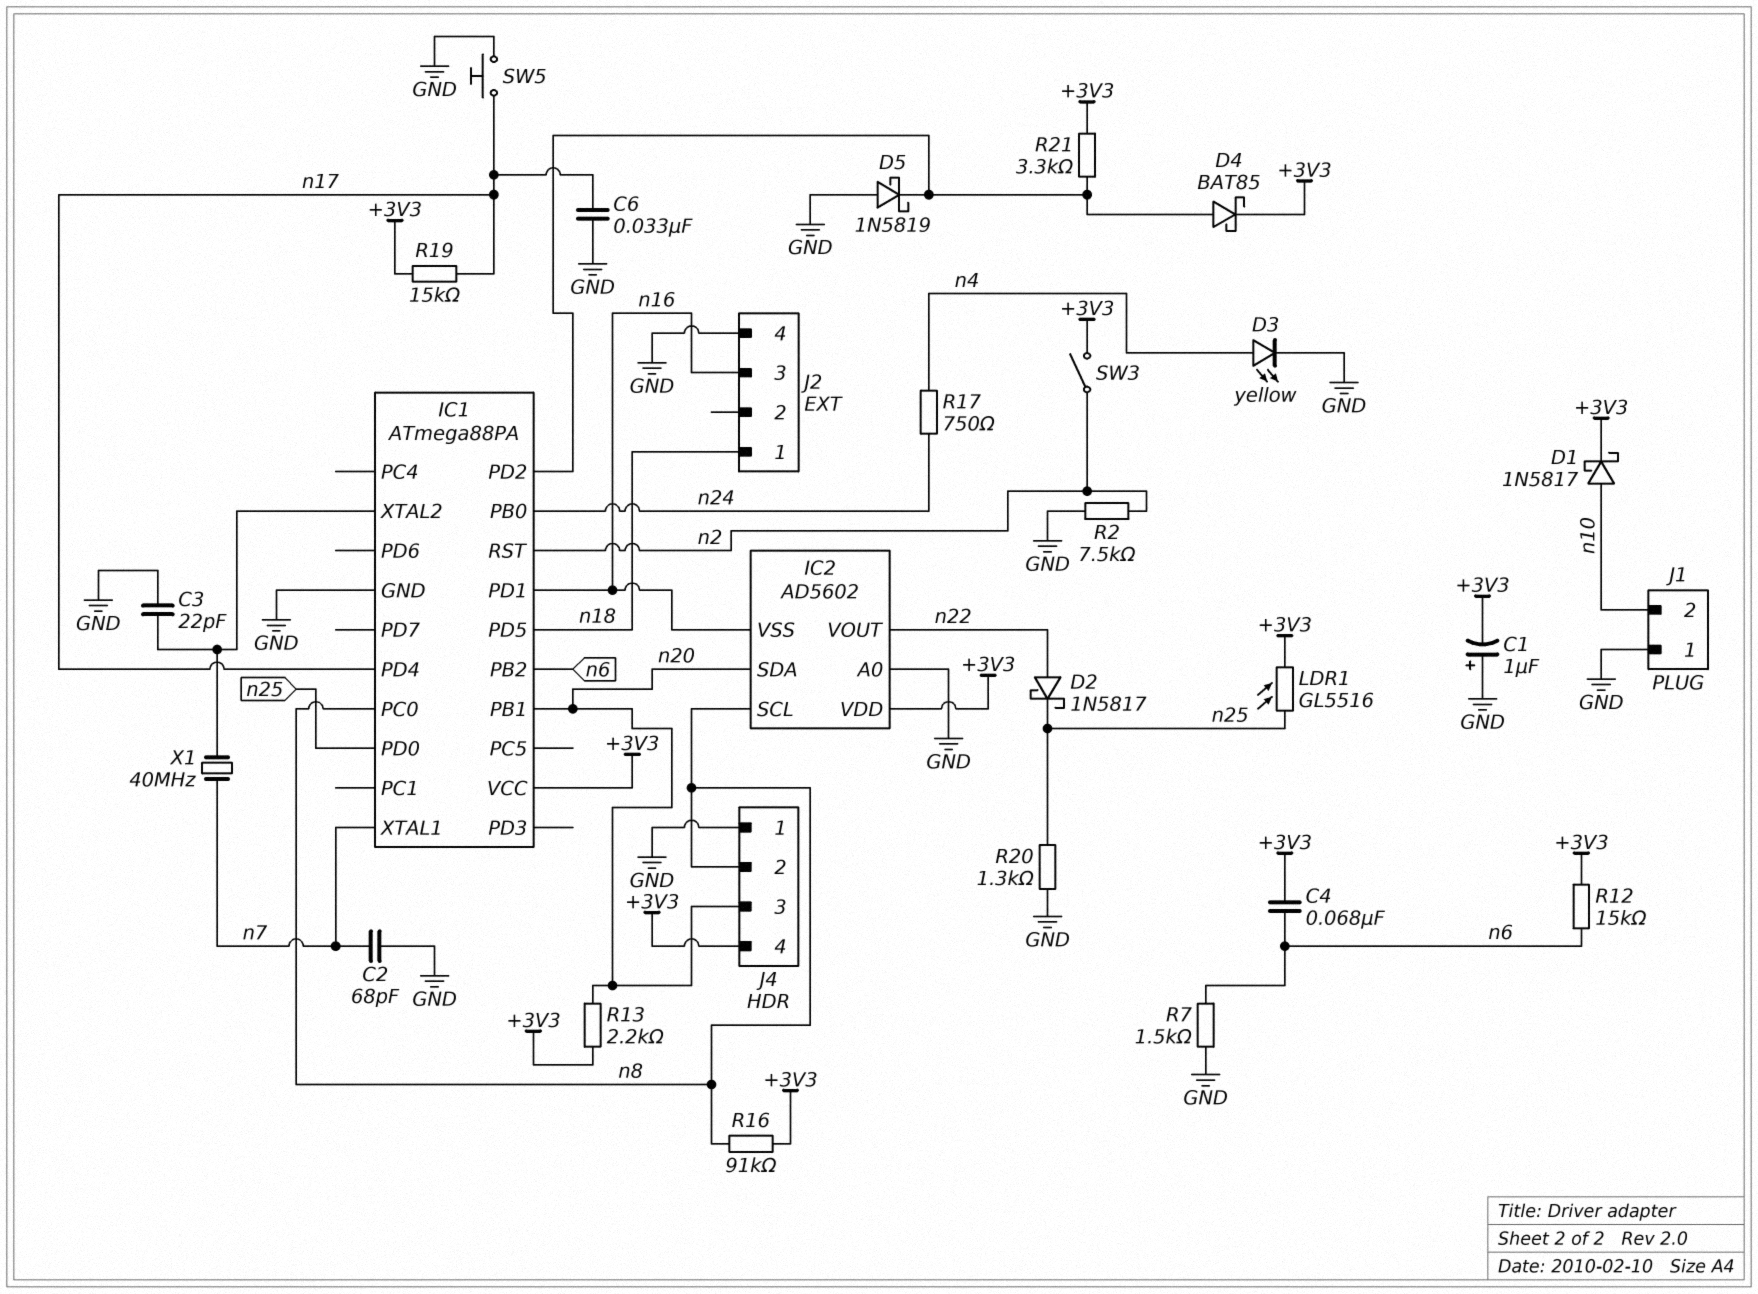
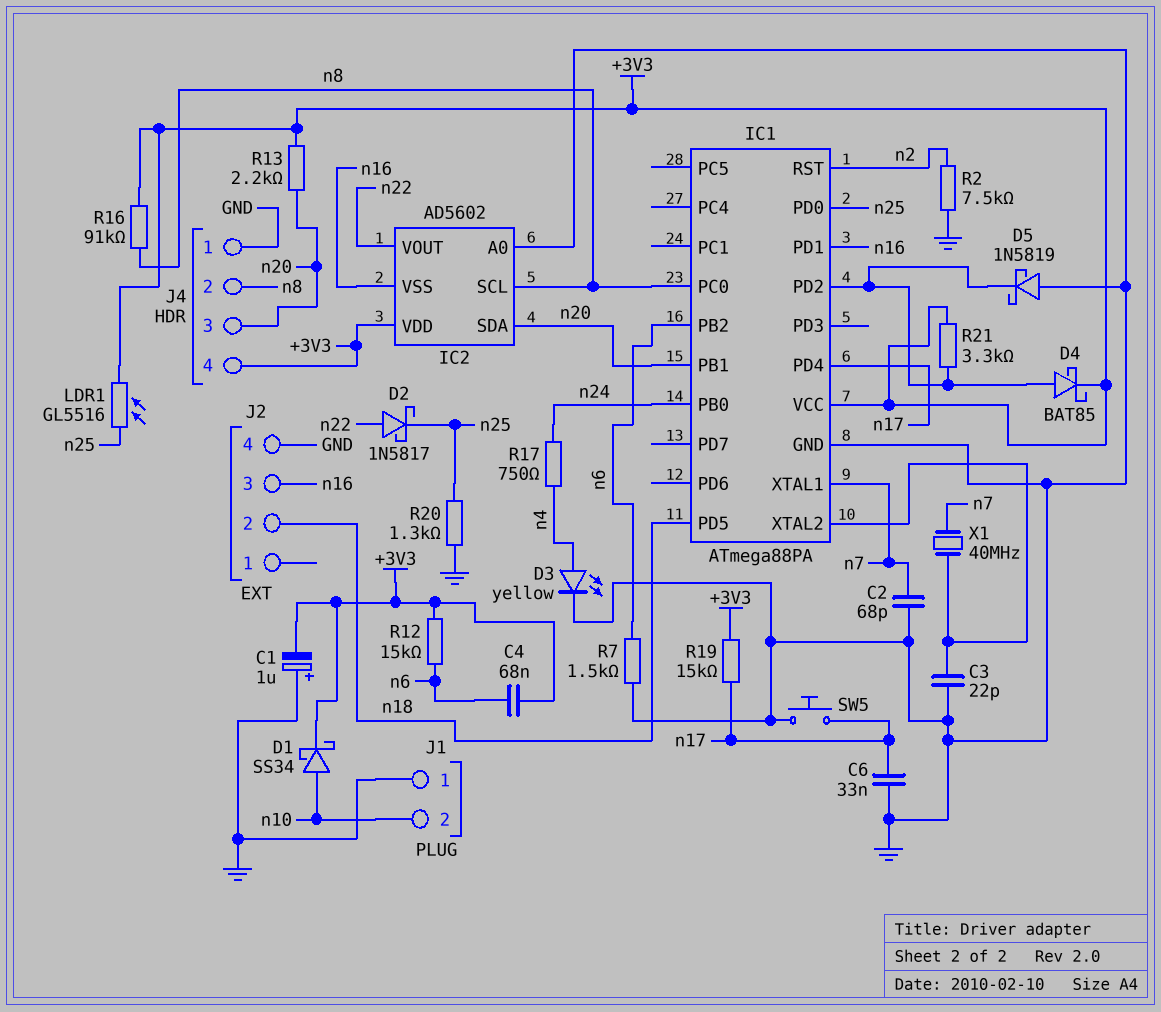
D1: schottky 1N5817 (A n10, K +3V3) -> schottky SS34 (A n10, K +3V3)
J2 pin 1: n18 -> none
J2 pin 2: none -> n18
SW3: switch (+3V3, n2) -> none

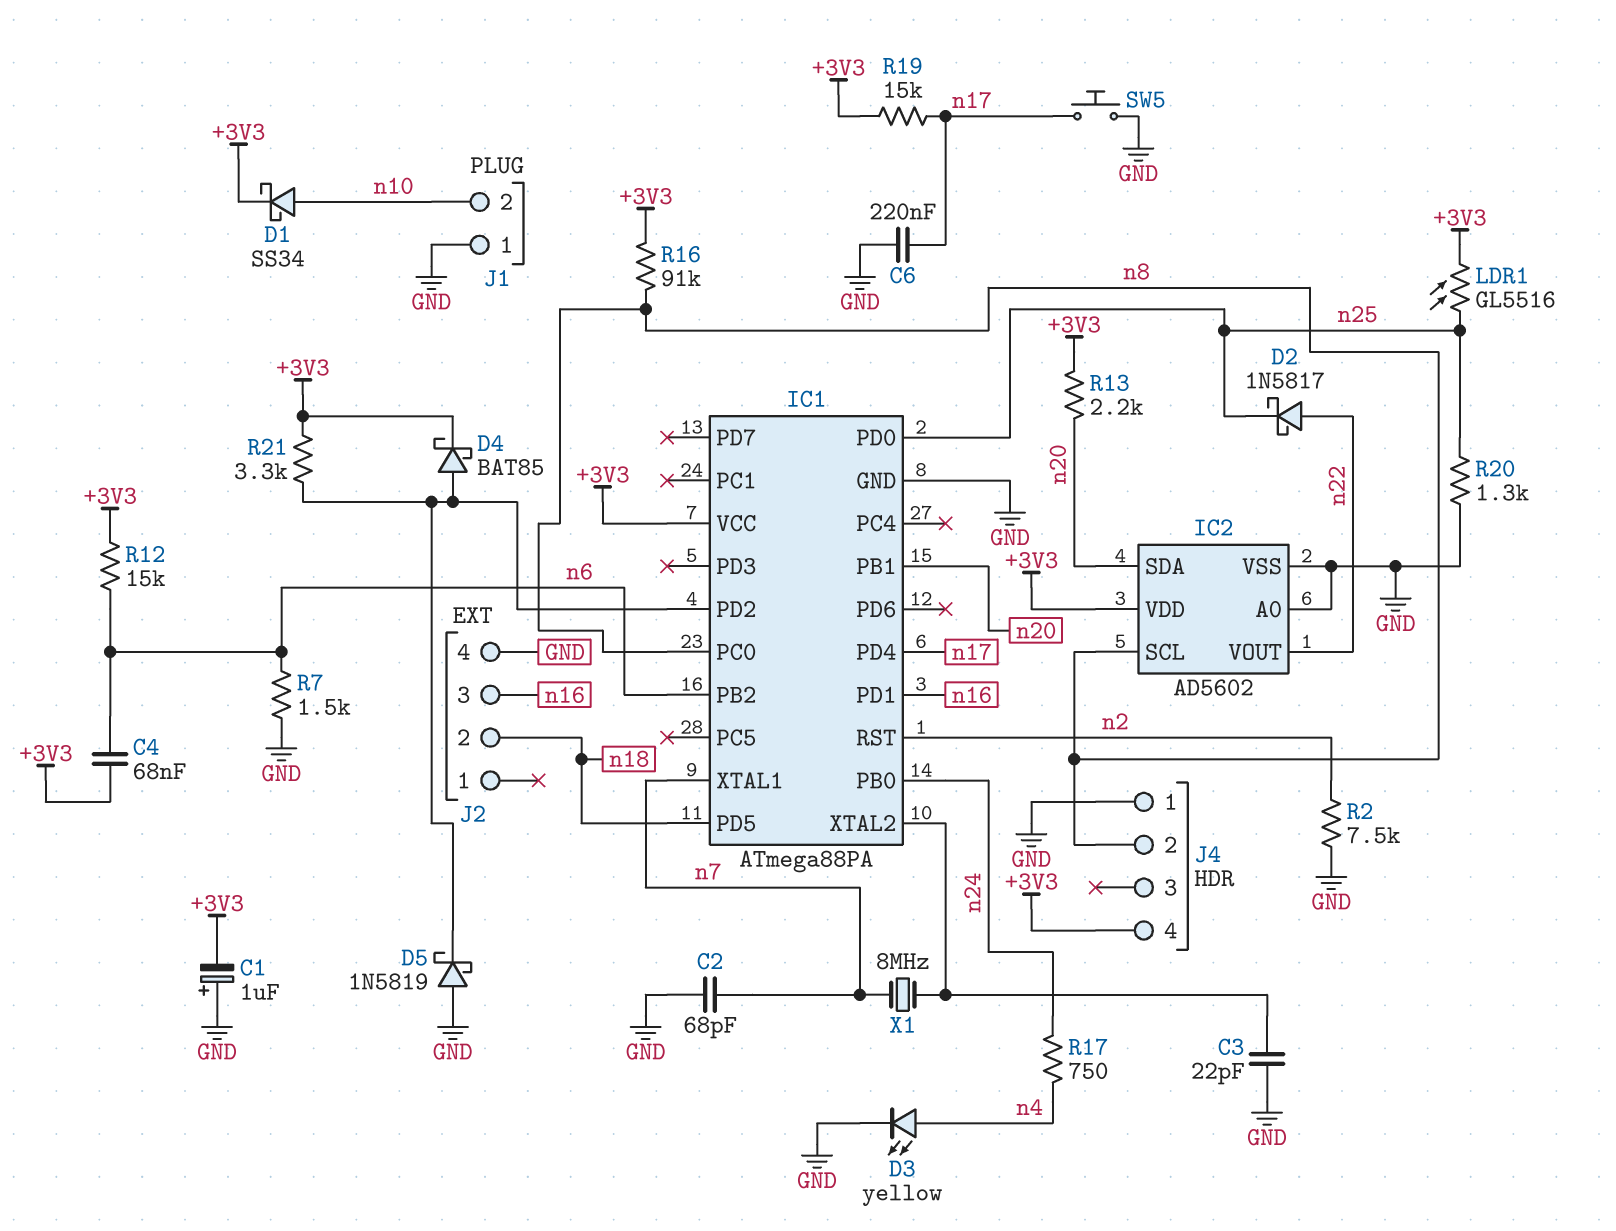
C6: 33nF (GND, n17) -> 220nF (GND, n17)
IC2 pin VSS: n16 -> GND
J4 pin 3: n20 -> none
X1: 40MHz (IC1/XTAL2, n7) -> 8MHz (IC1/XTAL2, n7)

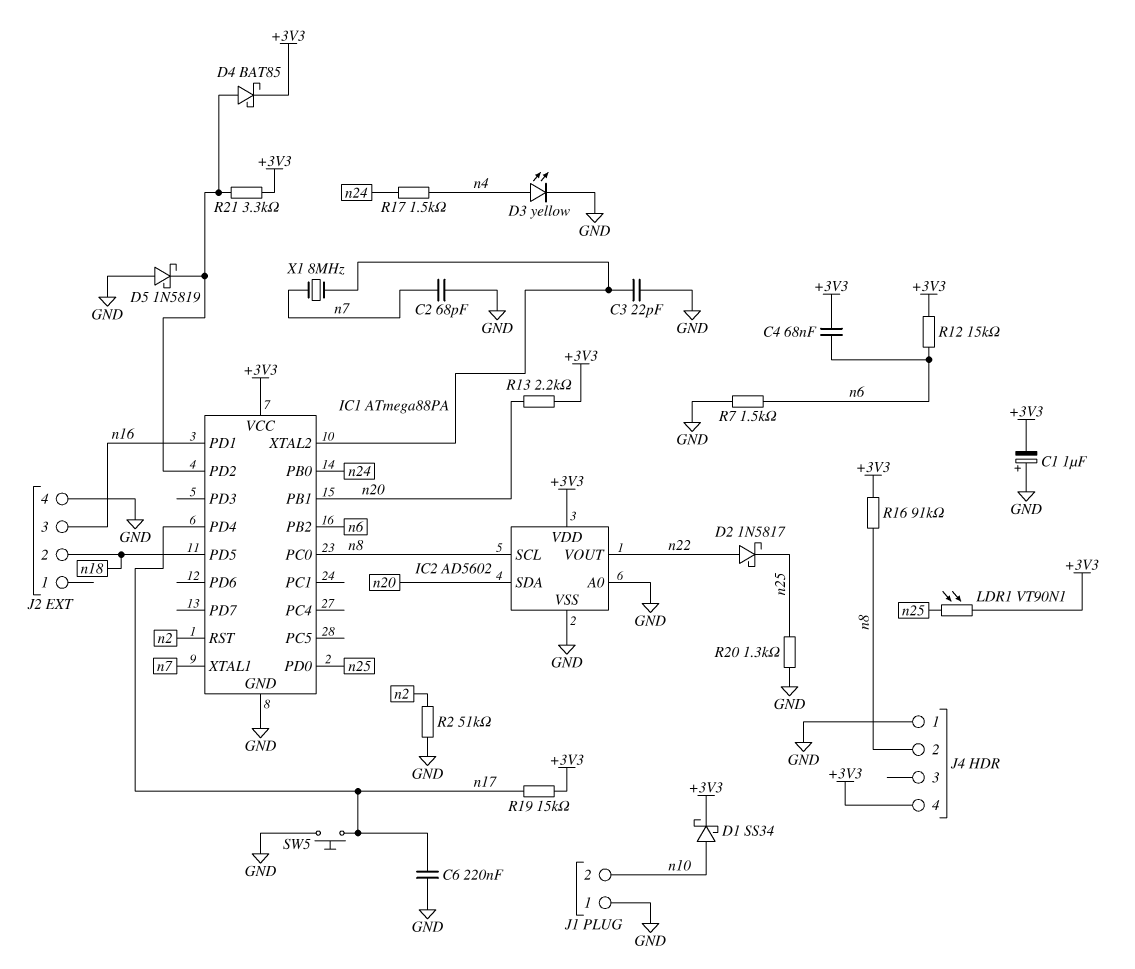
LDR1: GL5516 (+3V3, n25) -> VT90N1 (+3V3, n25)
R2: 7.5k (GND, n2) -> 51k (GND, n2)
R17: 750 (n4, n24) -> 1.5k (n4, n24)

